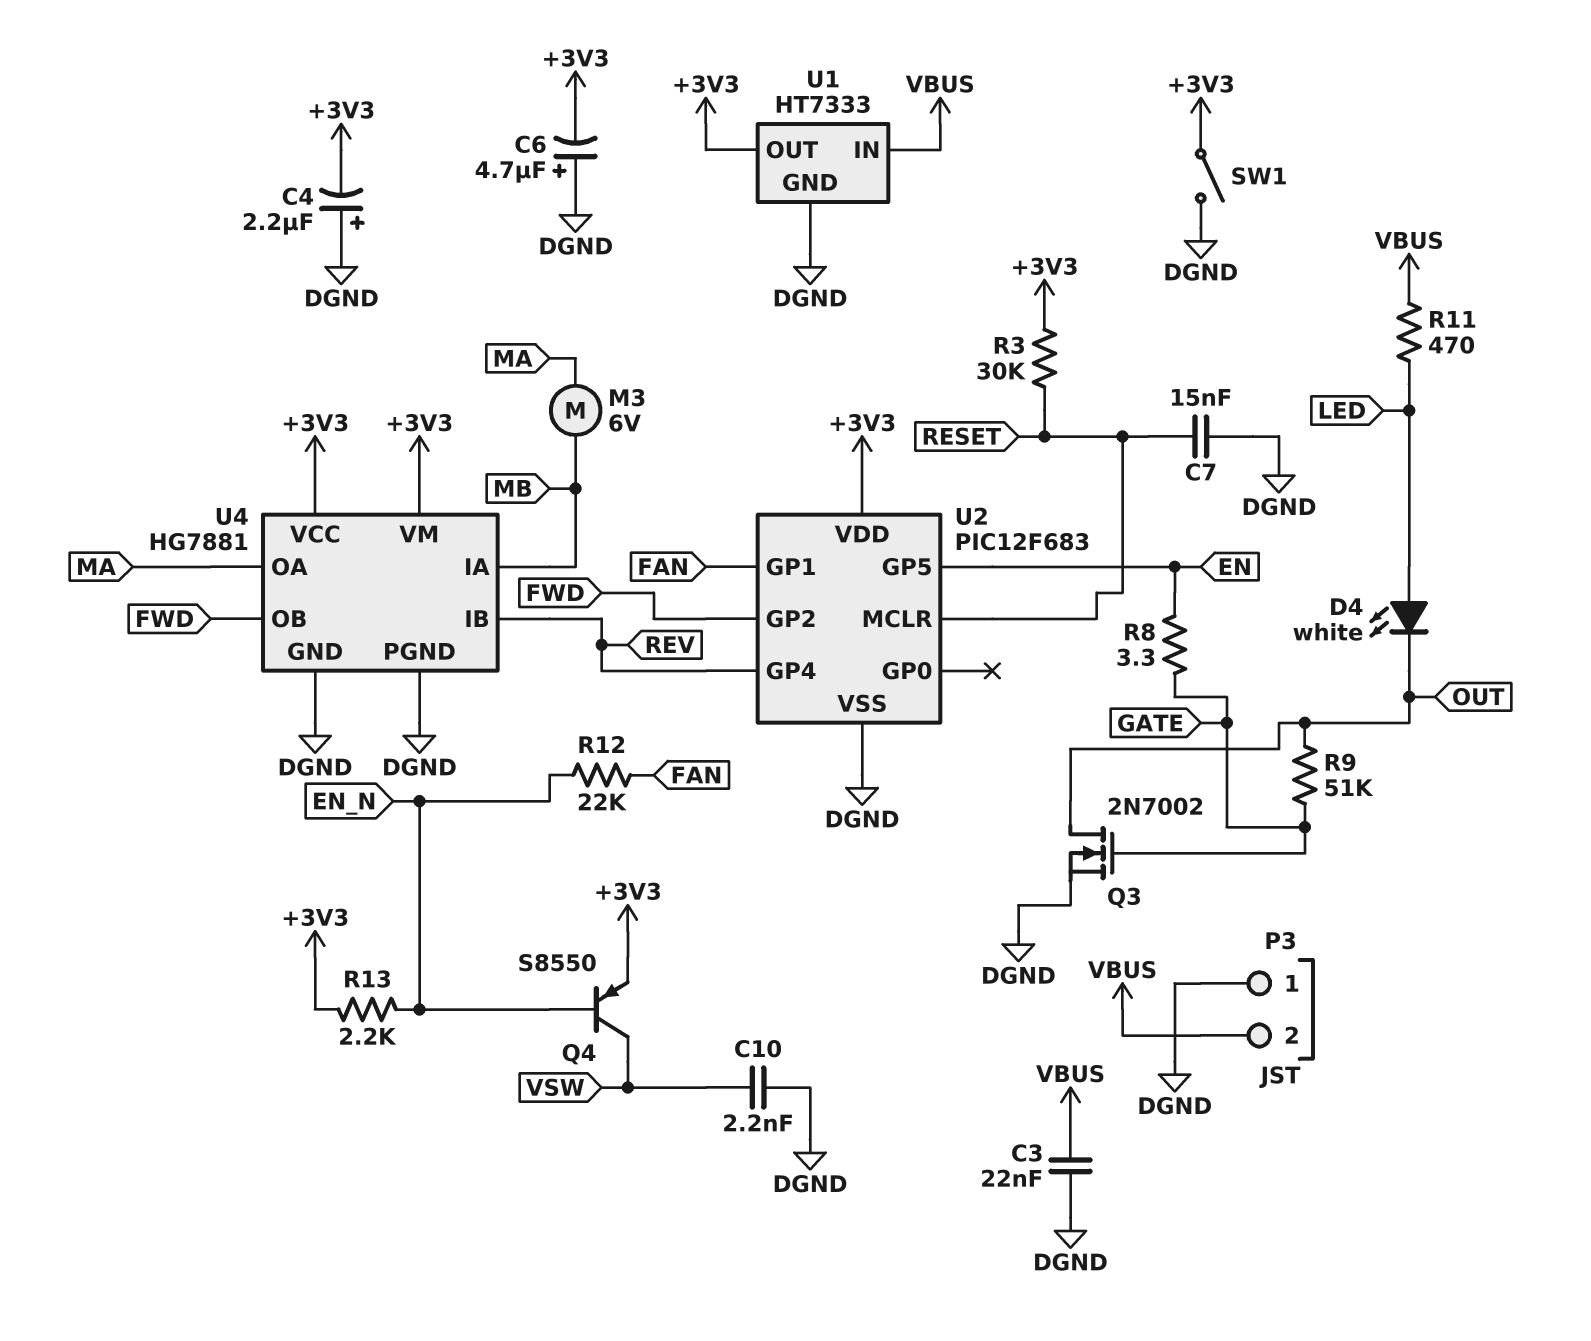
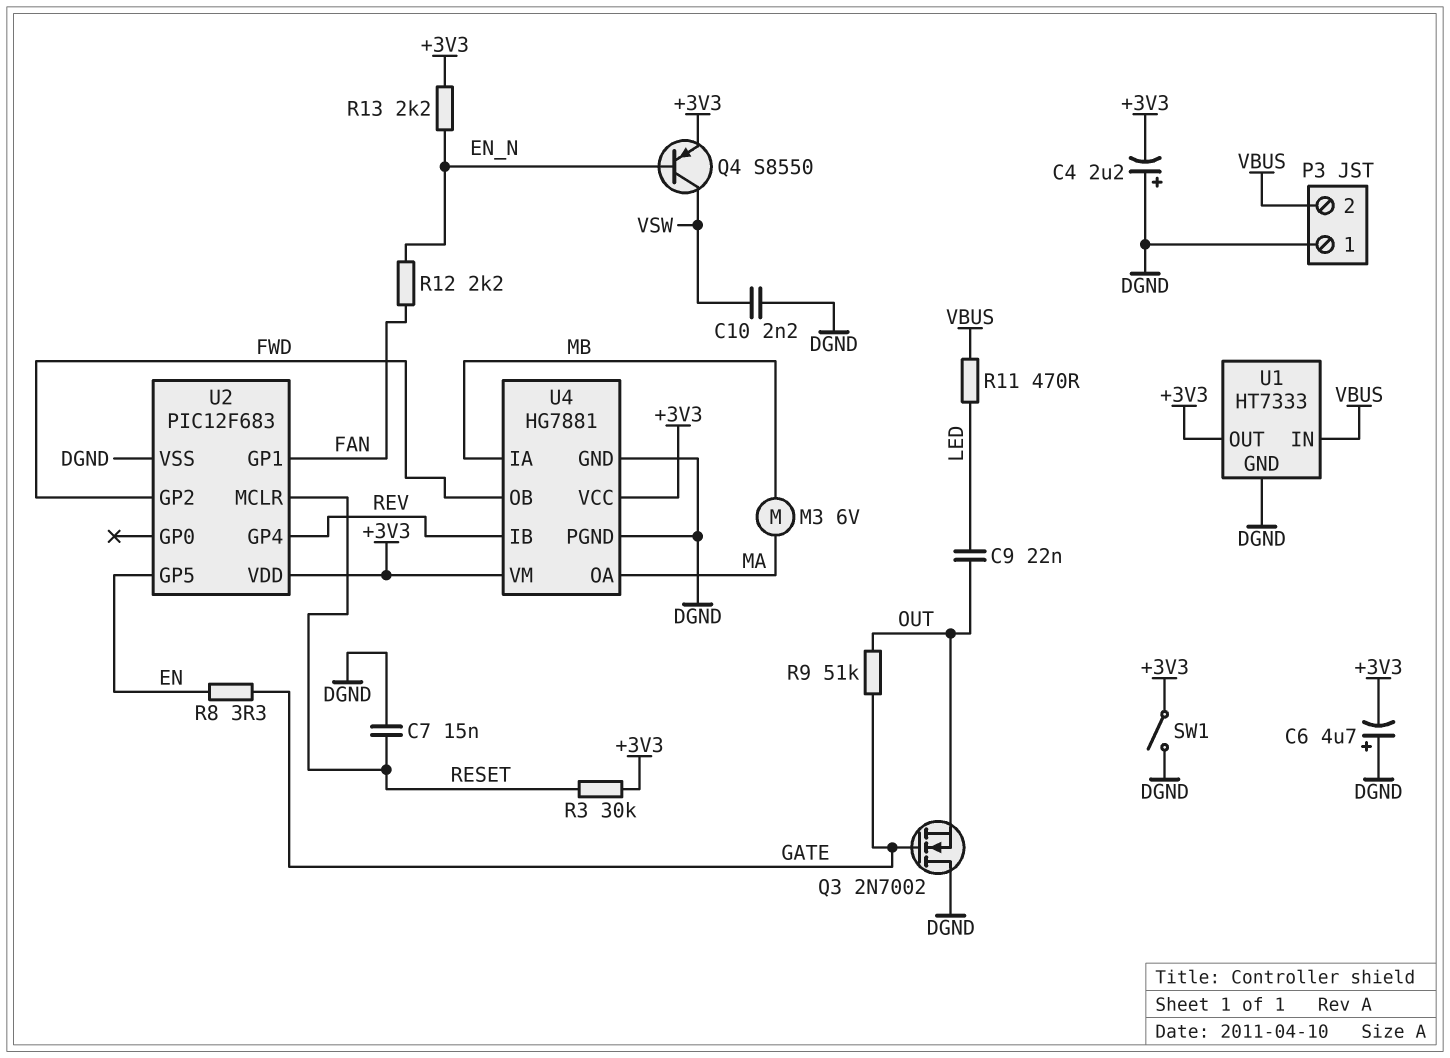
C3: 22nF (DGND, VBUS) -> none
C9: none -> 22nF (LED, OUT)
D4: LED white (A LED, K OUT) -> none
Q3: NMOS 2N7002 (G GATE, D OUT, S DGND) -> NMOS 2N7002 (G GATE, D DGND, S OUT)
R12: 22k (EN_N, FAN) -> 2.2k (EN_N, FAN)

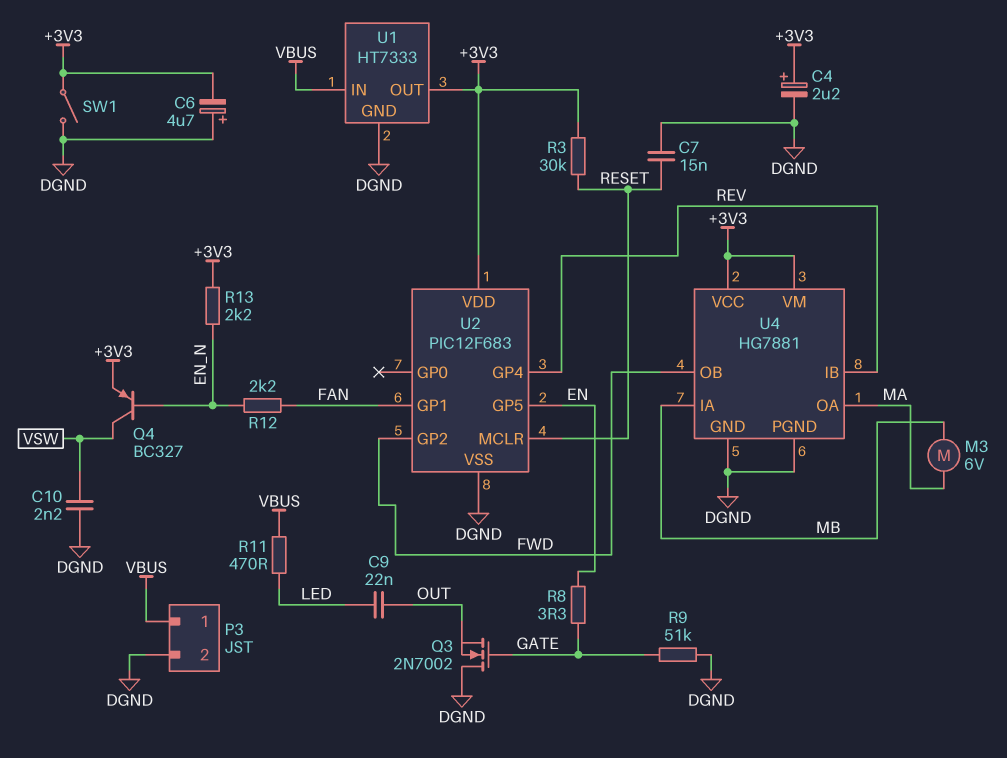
C4: 2.2uF (plus DGND, minus +3V3) -> 2.2uF (plus +3V3, minus DGND)
P3 pin 1: DGND -> VBUS
P3 pin 2: VBUS -> DGND
Q4: PNP S8550 (B EN_N, C VSW, E +3V3) -> PNP BC327 (B EN_N, C VSW, E +3V3)
R9: 51k (GATE, OUT) -> 51k (DGND, GATE)

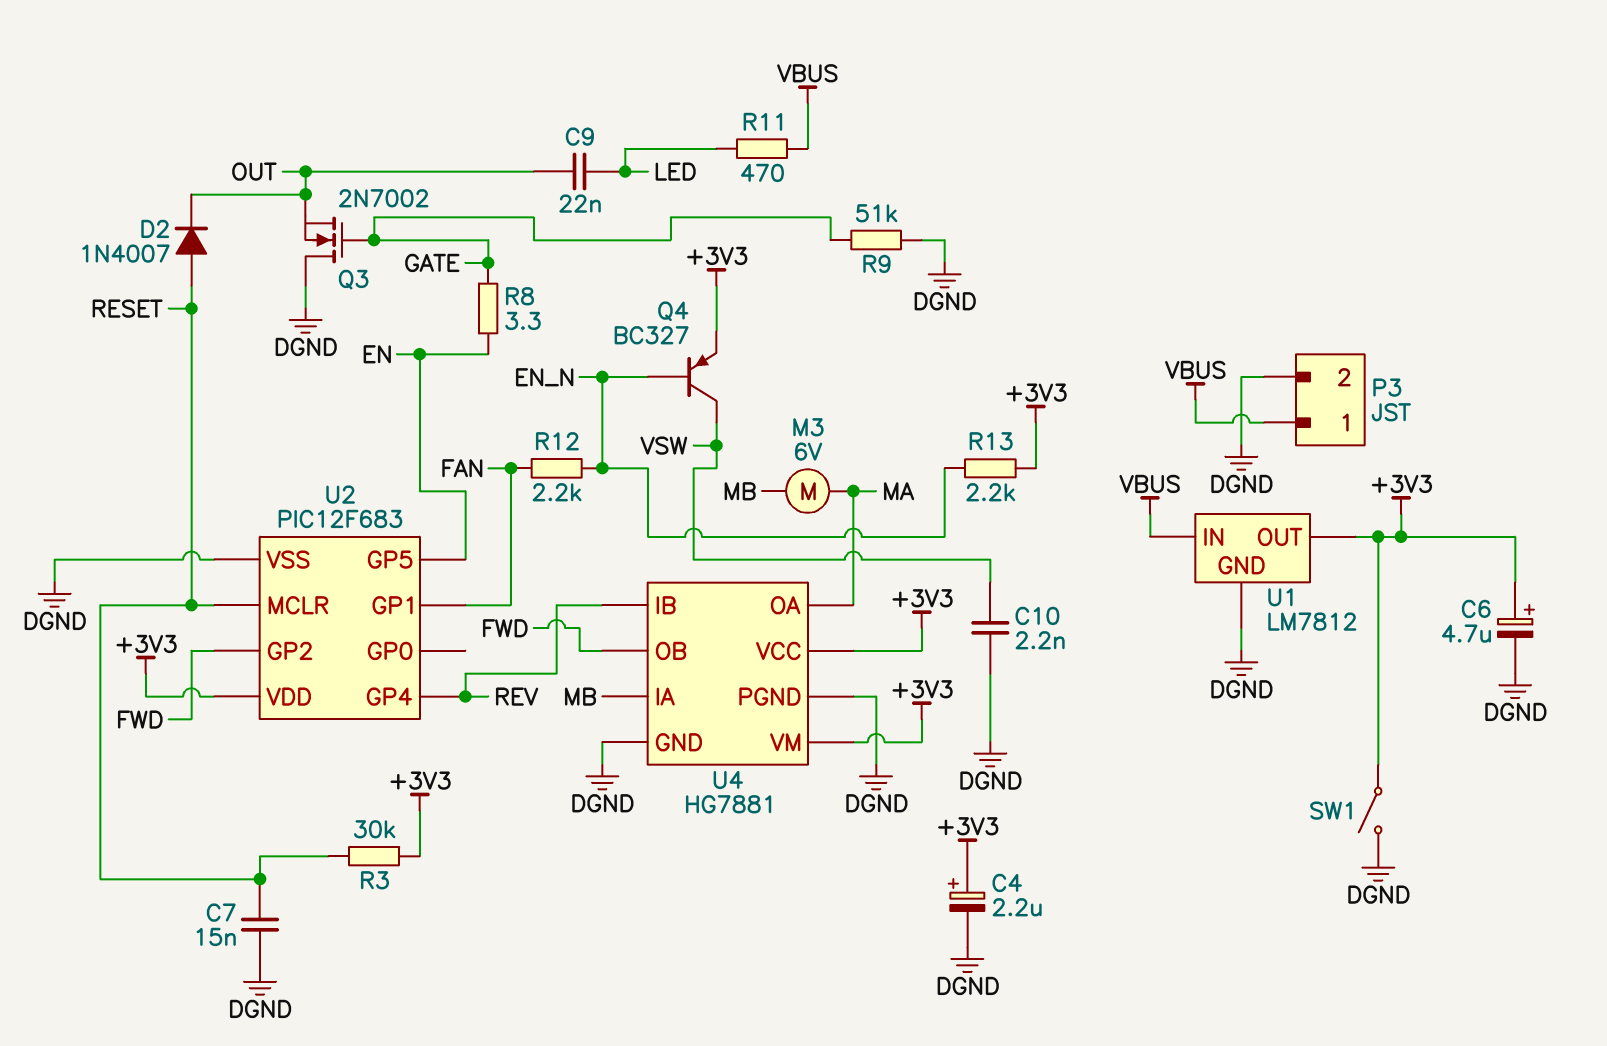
C6: 4.7uF (plus DGND, minus +3V3) -> 4.7uF (plus +3V3, minus DGND)
D2: none -> diode 1N4007 (A RESET, K OUT)
U1: HT7333 -> LM7812

